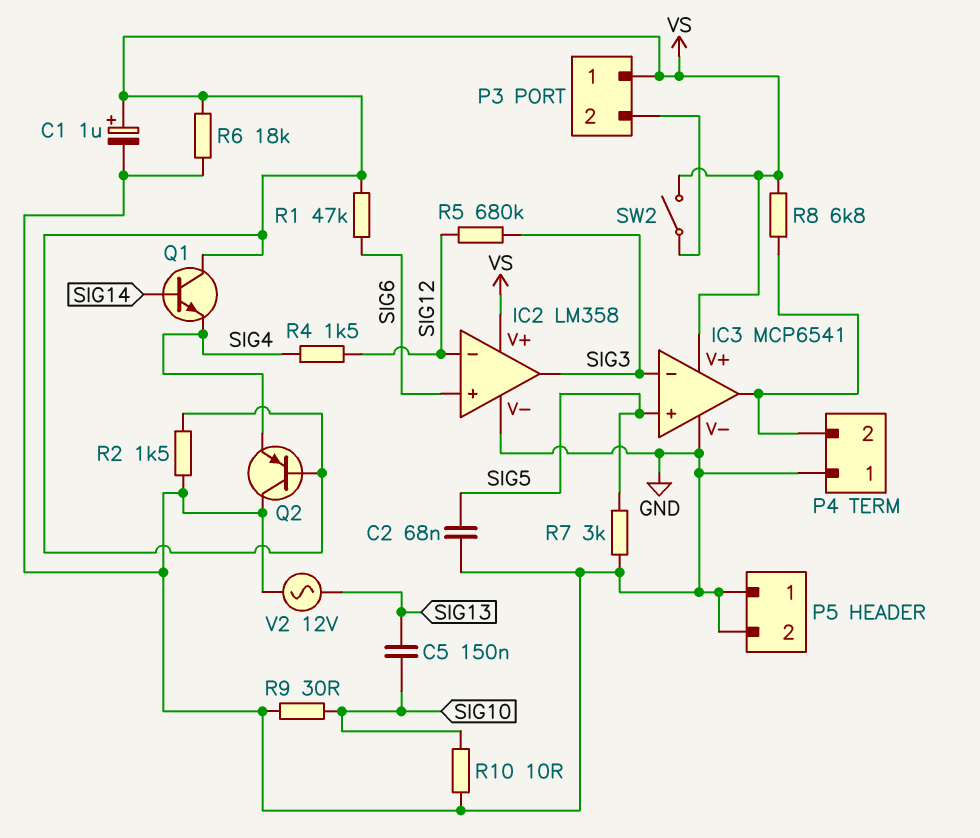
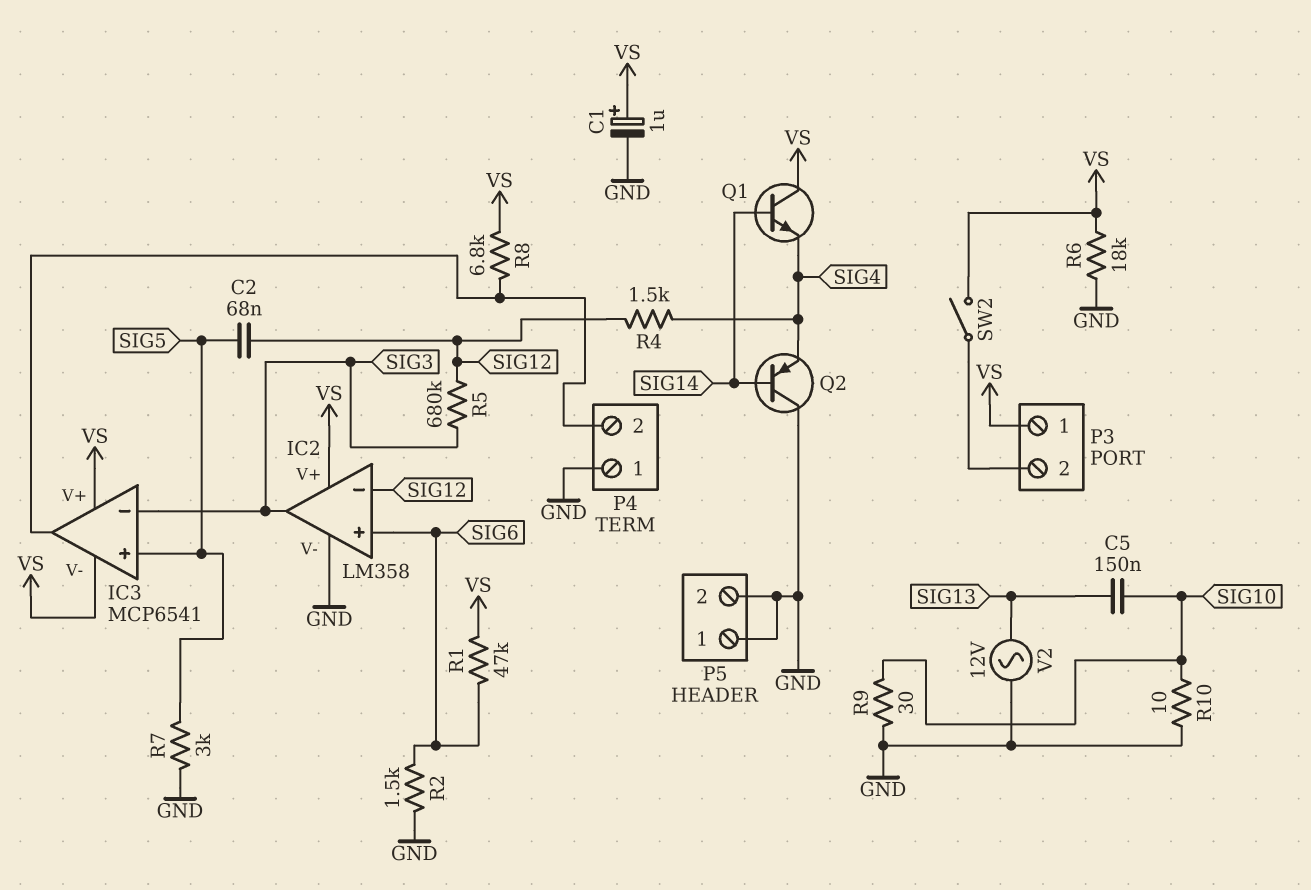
C2: 68nF (GND, SIG5) -> 68nF (SIG5, SIG12)
IC3 pin V-: GND -> VS
Q2: PNP (B VS, C GND, E SIG4) -> PNP (B SIG14, C GND, E SIG4)
R2: 1.5k (GND, VS) -> 1.5k (GND, SIG6)

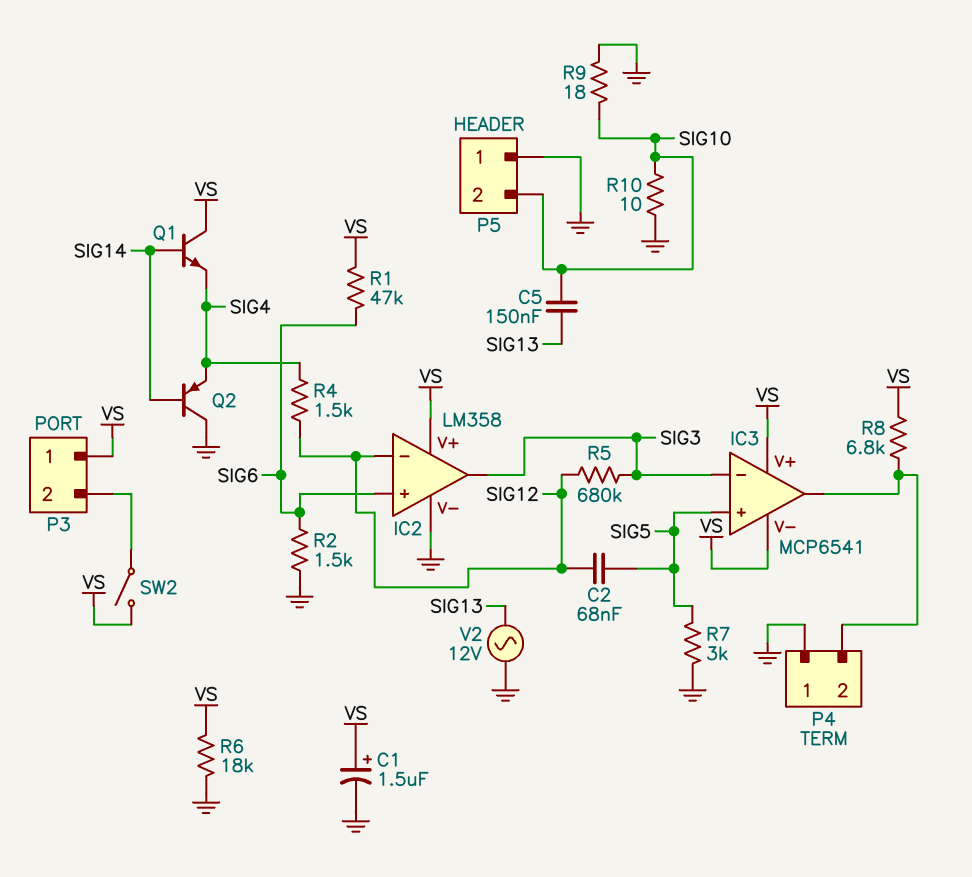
C1: 1uF (plus VS, minus GND) -> 1.5uF (plus VS, minus GND)
P5 pin 2: GND -> SIG10
R9: 30 (GND, SIG10) -> 18 (GND, SIG10)

